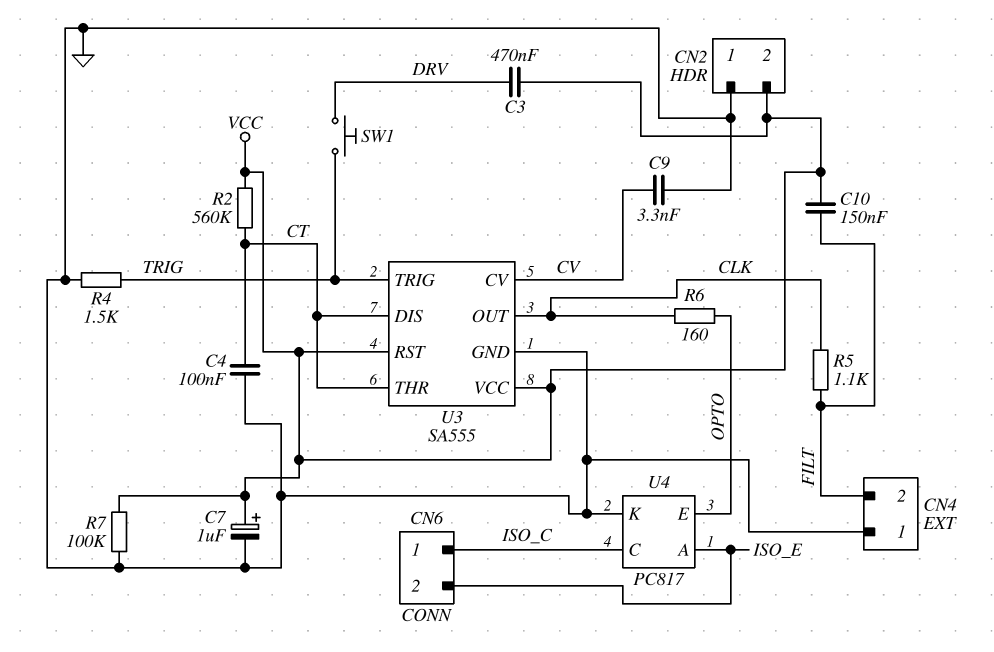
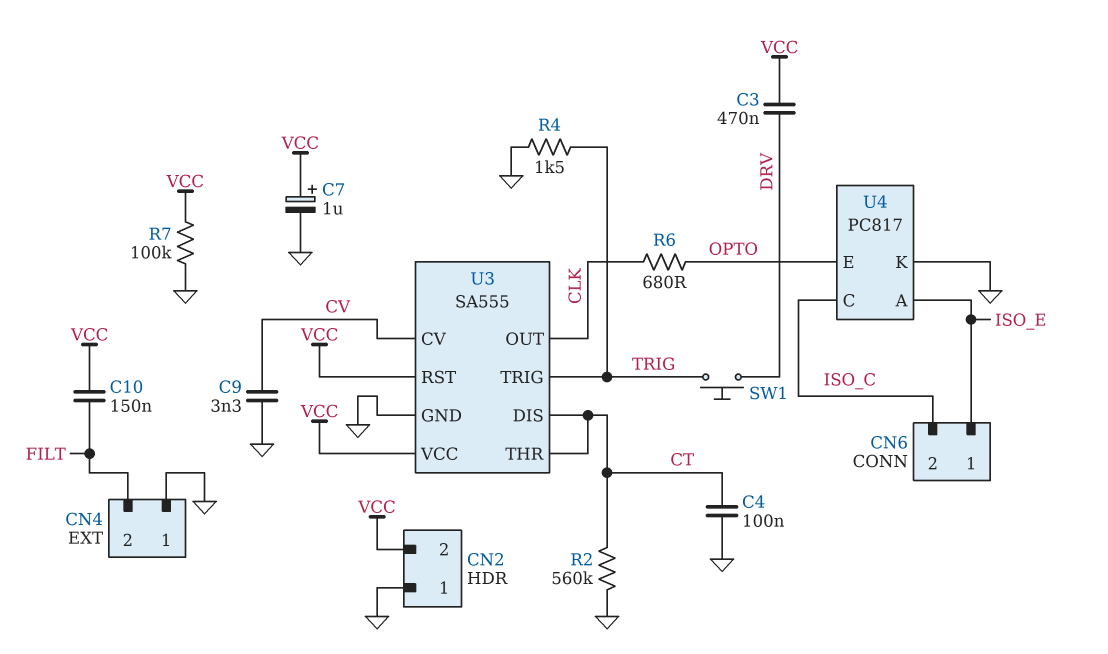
CN6 pin 1: ISO_C -> ISO_E
CN6 pin 2: ISO_E -> ISO_C
R2: 560k (CT, VCC) -> 560k (CT, GND)
R5: 1.1k (CLK, FILT) -> none
R6: 160 (CLK, OPTO) -> 680 (CLK, OPTO)

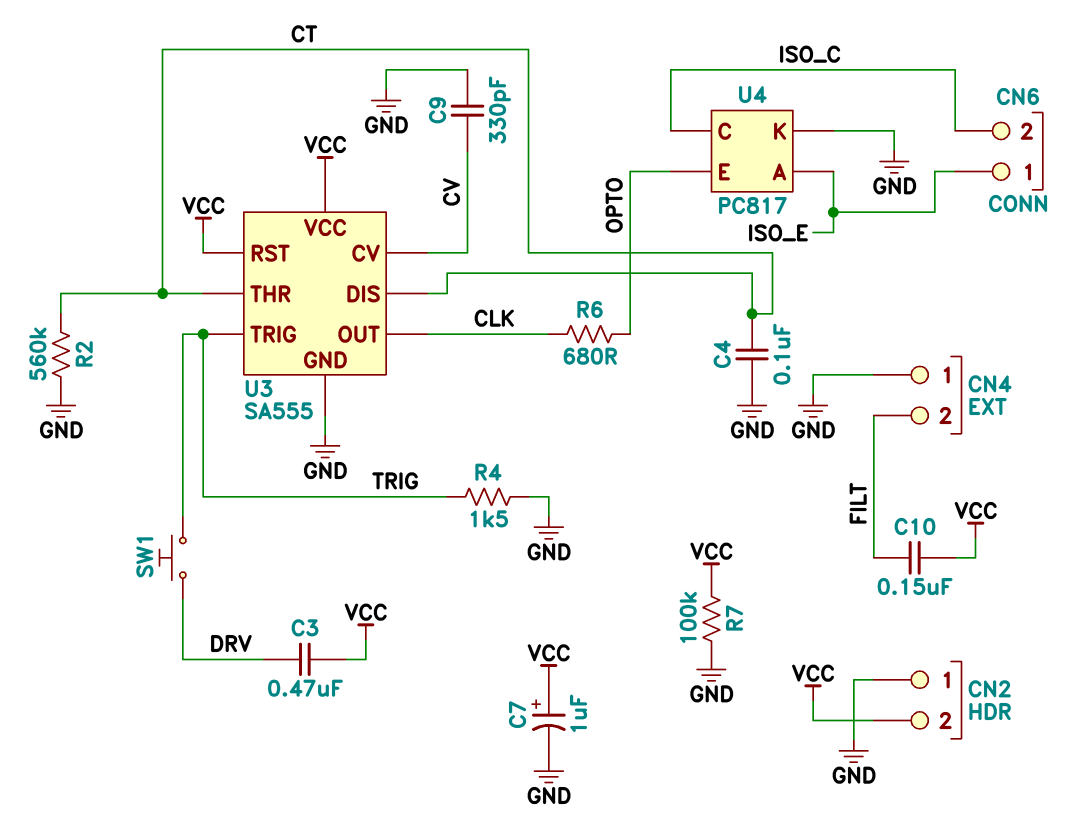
C9: 3.3nF (CV, GND) -> 330pF (CV, GND)

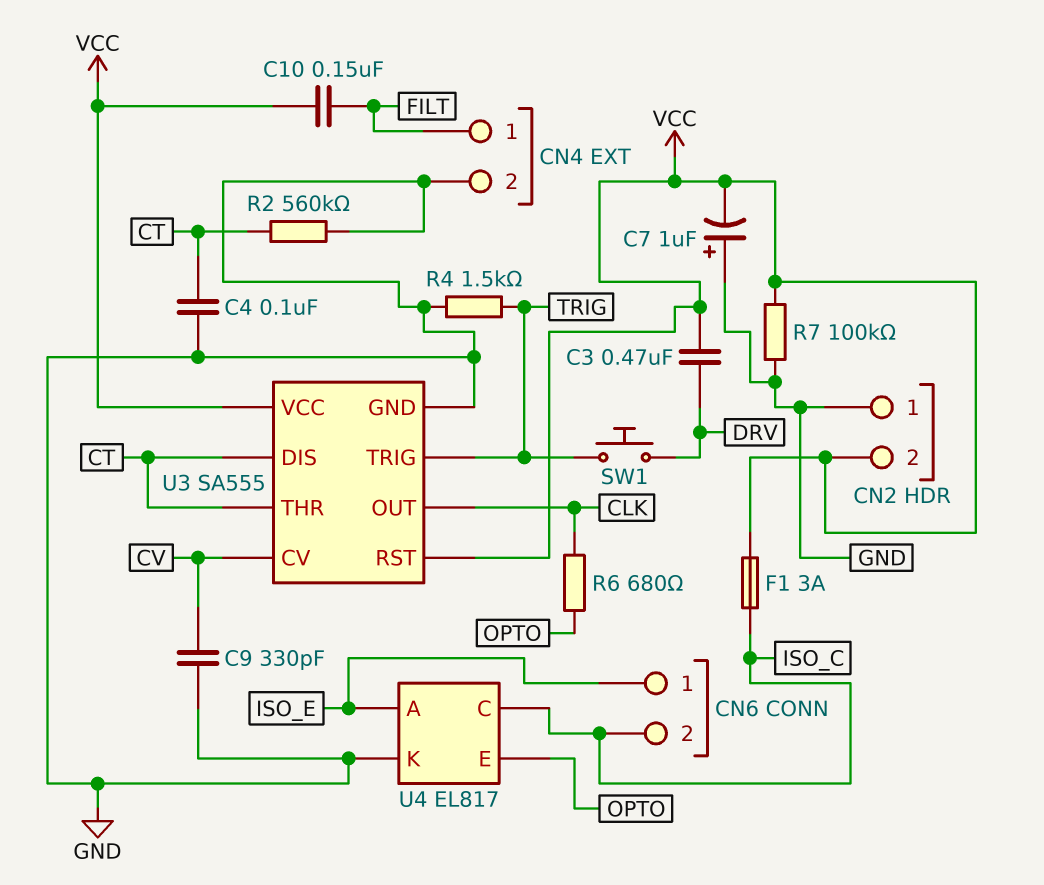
C7: 1uF (plus VCC, minus GND) -> 1uF (plus GND, minus VCC)
CN4 pin 1: GND -> FILT
CN4 pin 2: FILT -> GND
F1: none -> 3A (ISO_C, VCC)
U4: PC817 -> EL817

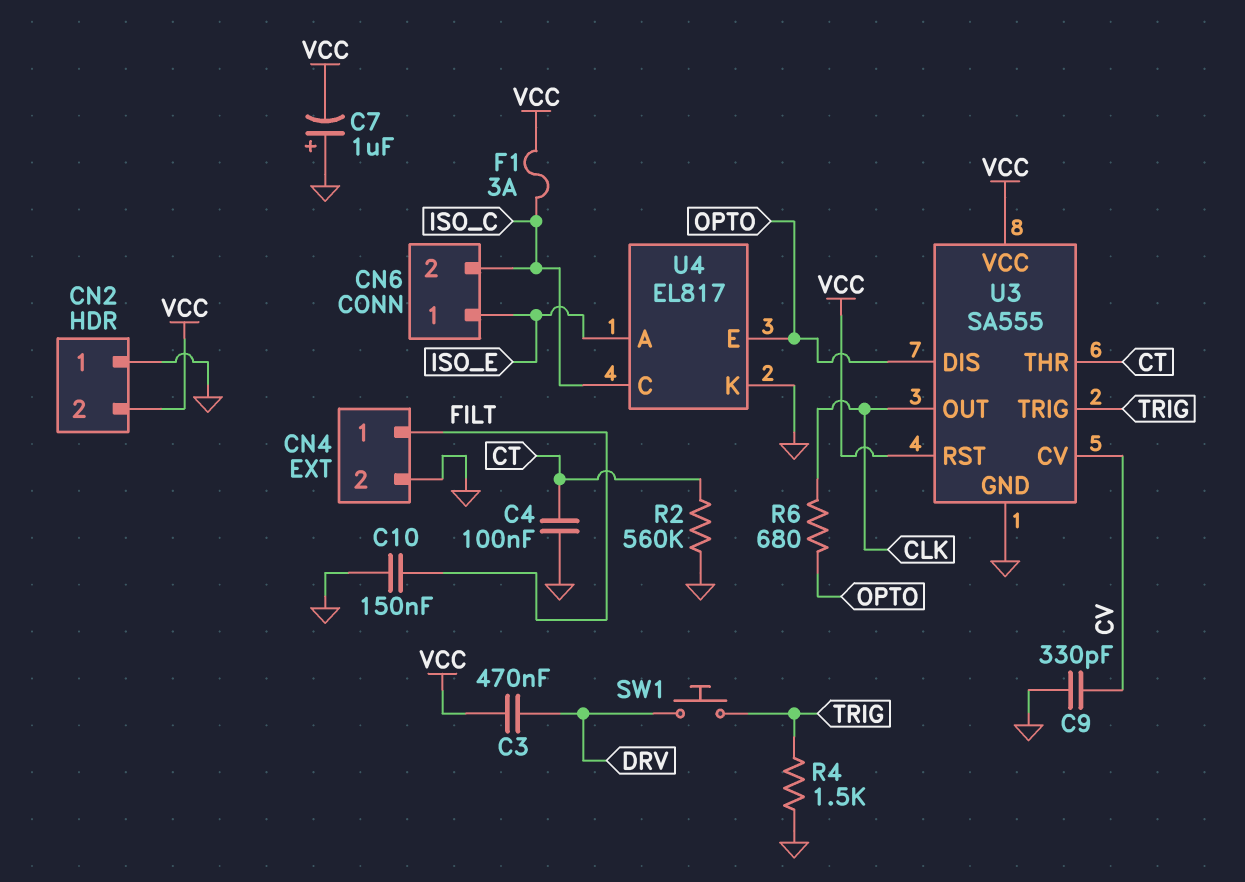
C10: 150nF (FILT, VCC) -> 150nF (FILT, GND)
R7: 100k (GND, VCC) -> none
U3 pin DIS: CT -> OPTO

